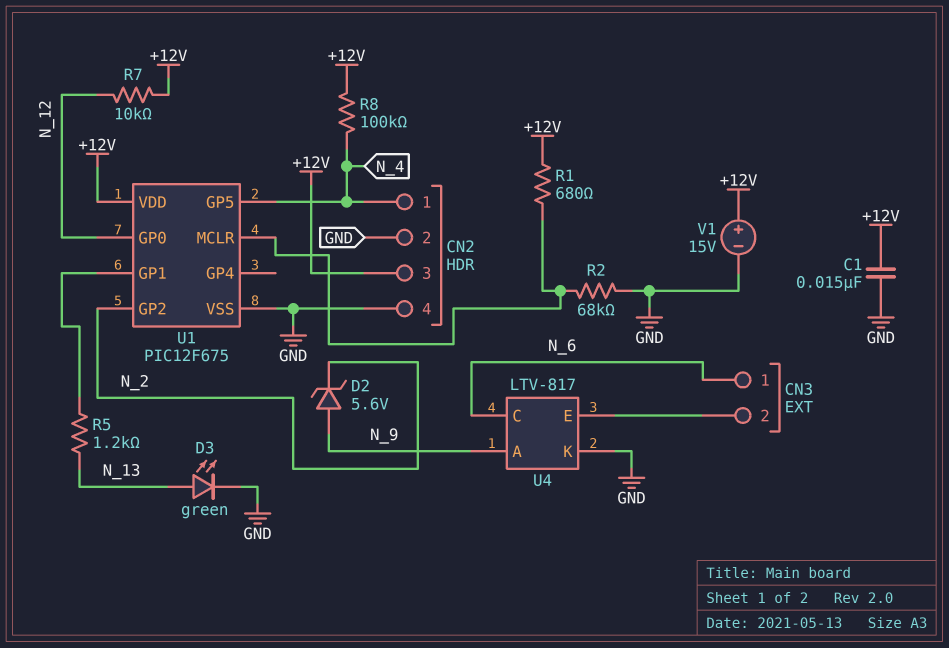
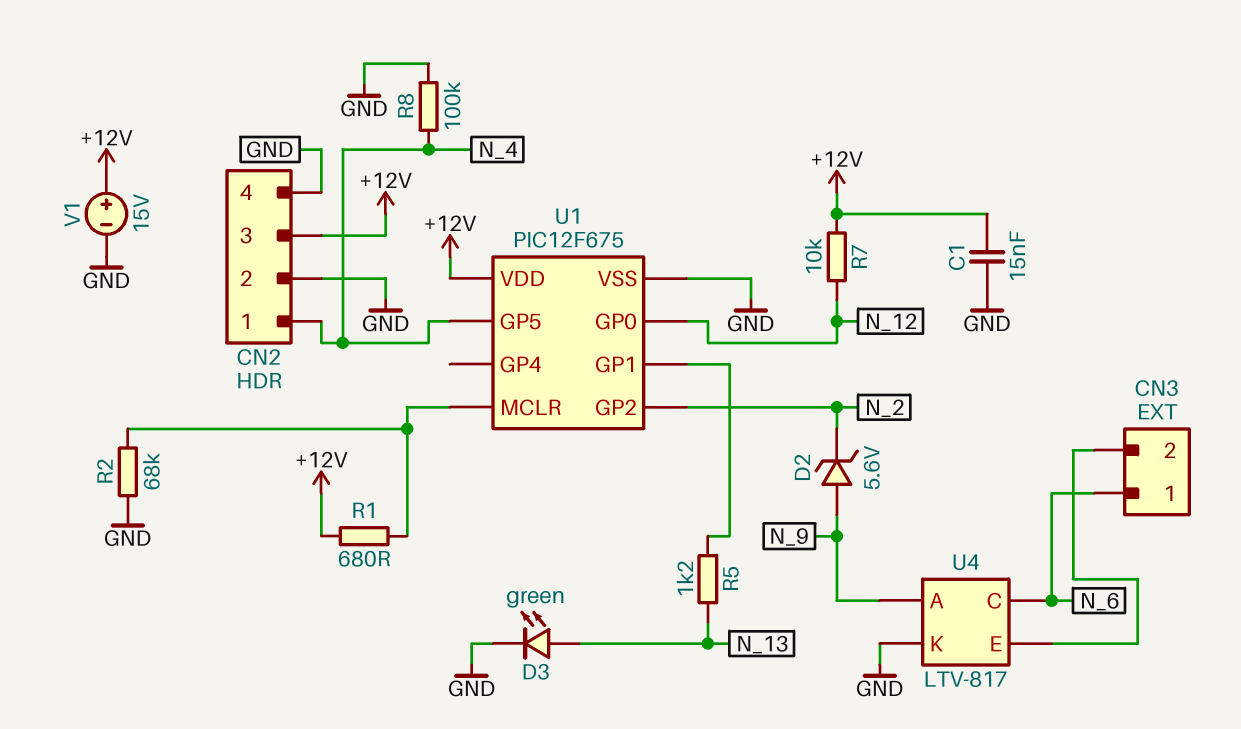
R8: 100k (+12V, N_4) -> 100k (GND, N_4)

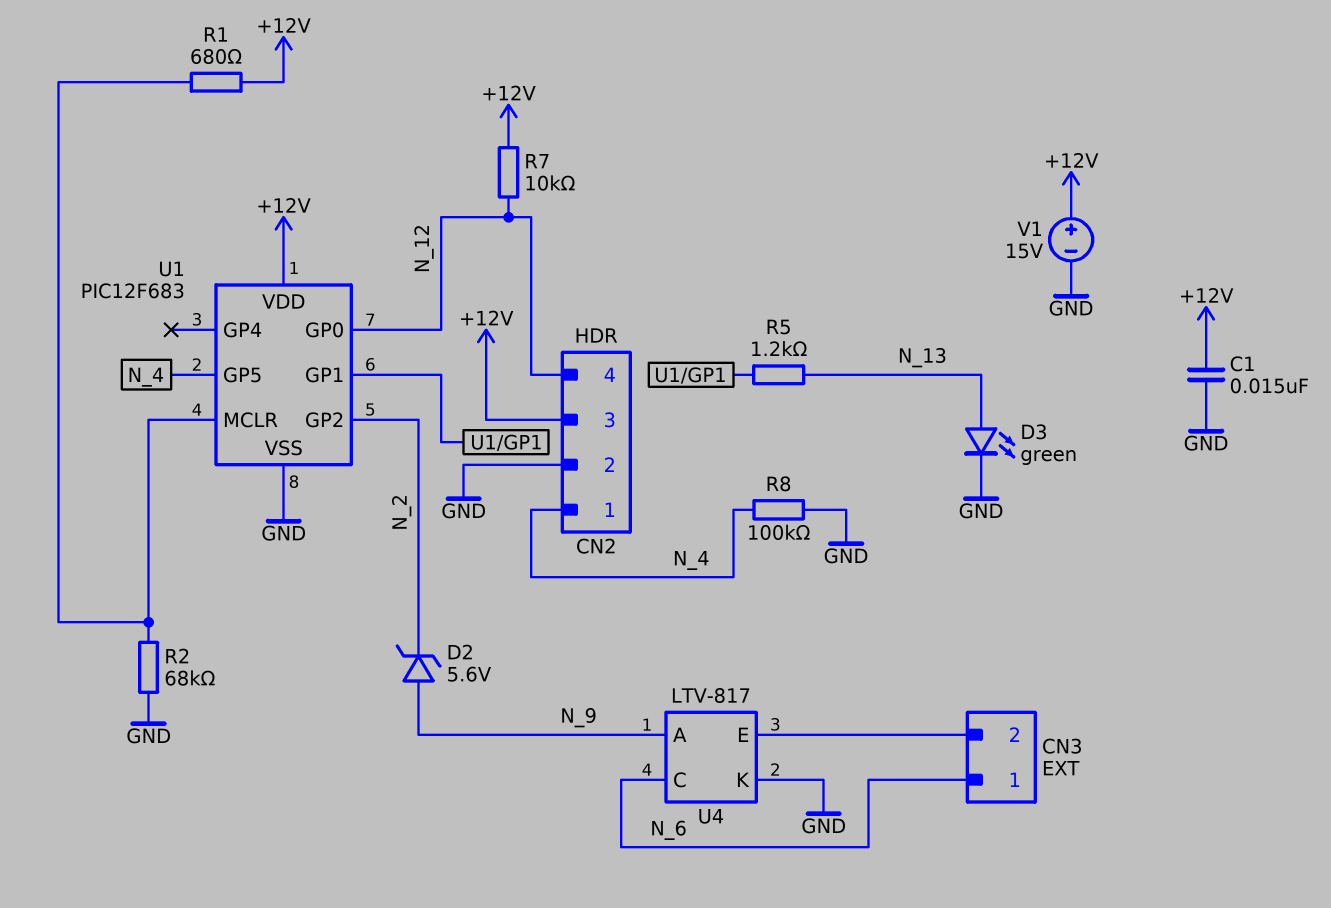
CN2 pin 4: GND -> N_12
U1: PIC12F675 -> PIC12F683

